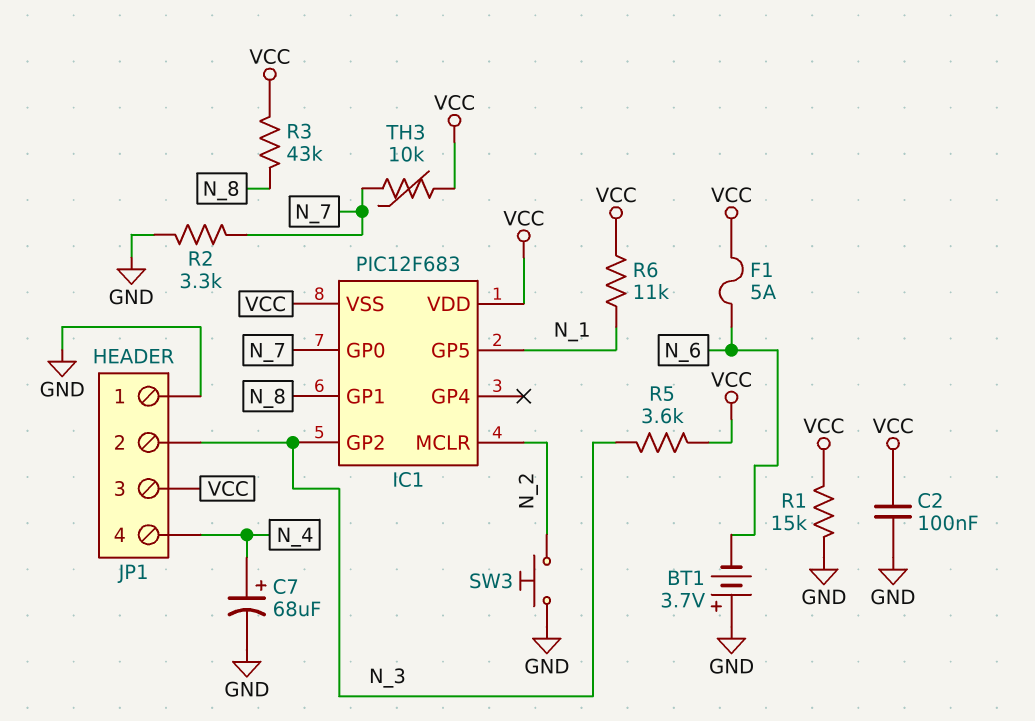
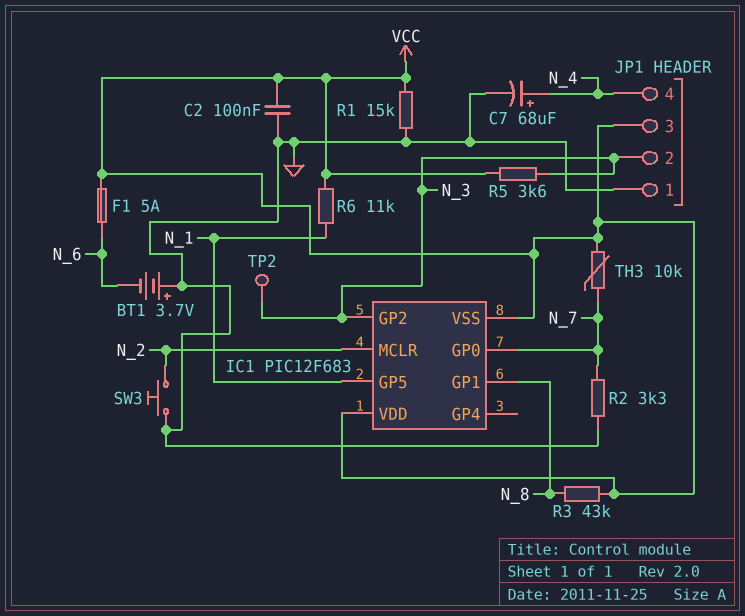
TP2: none -> test point (N_3)

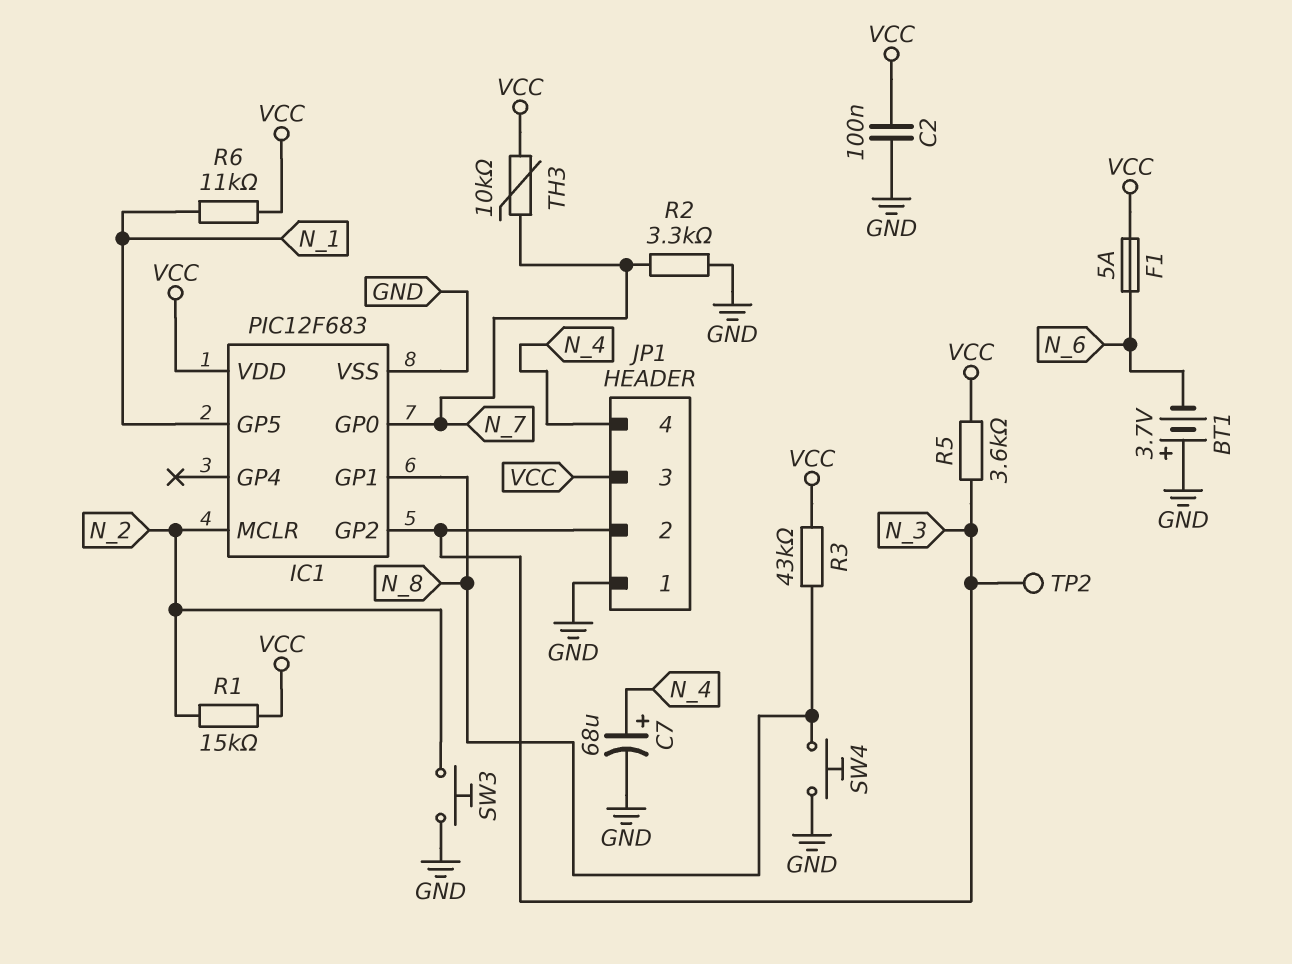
IC1 pin VSS: VCC -> GND
R1: 15k (GND, VCC) -> 15k (N_2, VCC)
SW4: none -> button (GND, N_8)

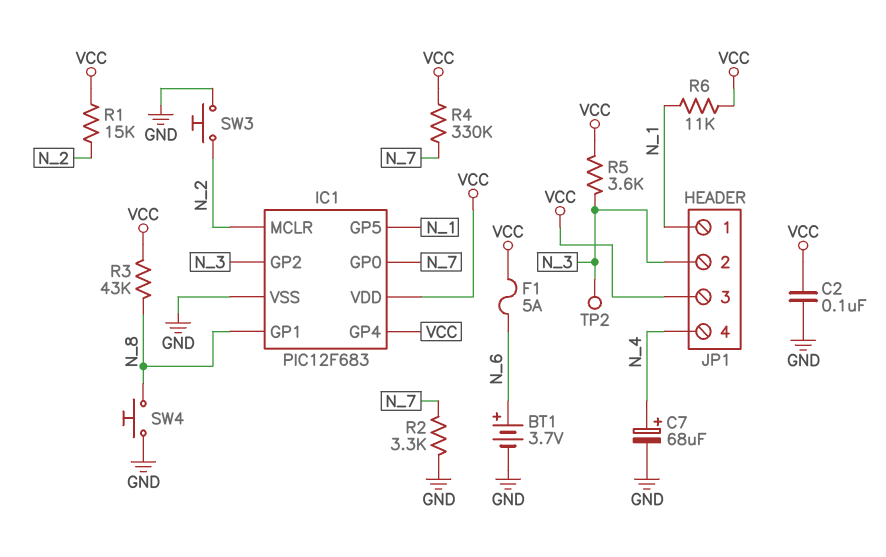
BT1: 3.7V (plus GND, minus N_6) -> 3.7V (plus N_6, minus GND)
IC1 pin GP4: none -> VCC
JP1 pin 1: GND -> N_1
R4: none -> 330k (N_7, VCC)
TH3: 10k (N_7, VCC) -> none

